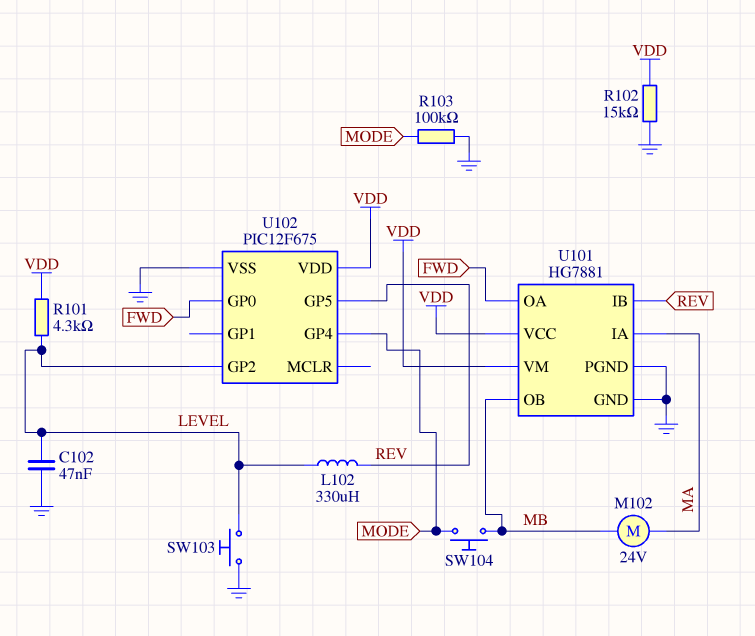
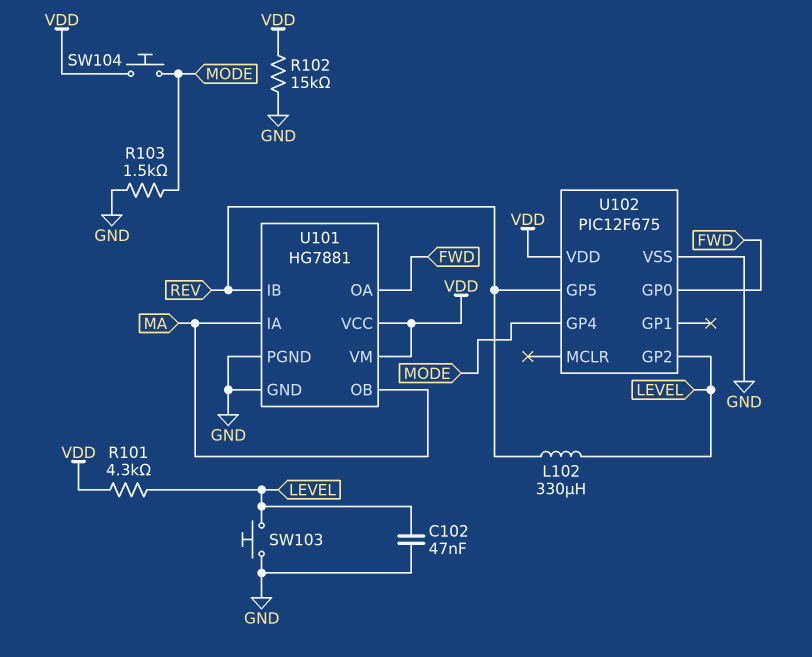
M102: motor 24V (MA, MB) -> none
R103: 100k (GND, MODE) -> 1.5k (GND, MODE)
SW104: button (MB, MODE) -> button (MODE, VDD)
U101 pin OB: MB -> MA

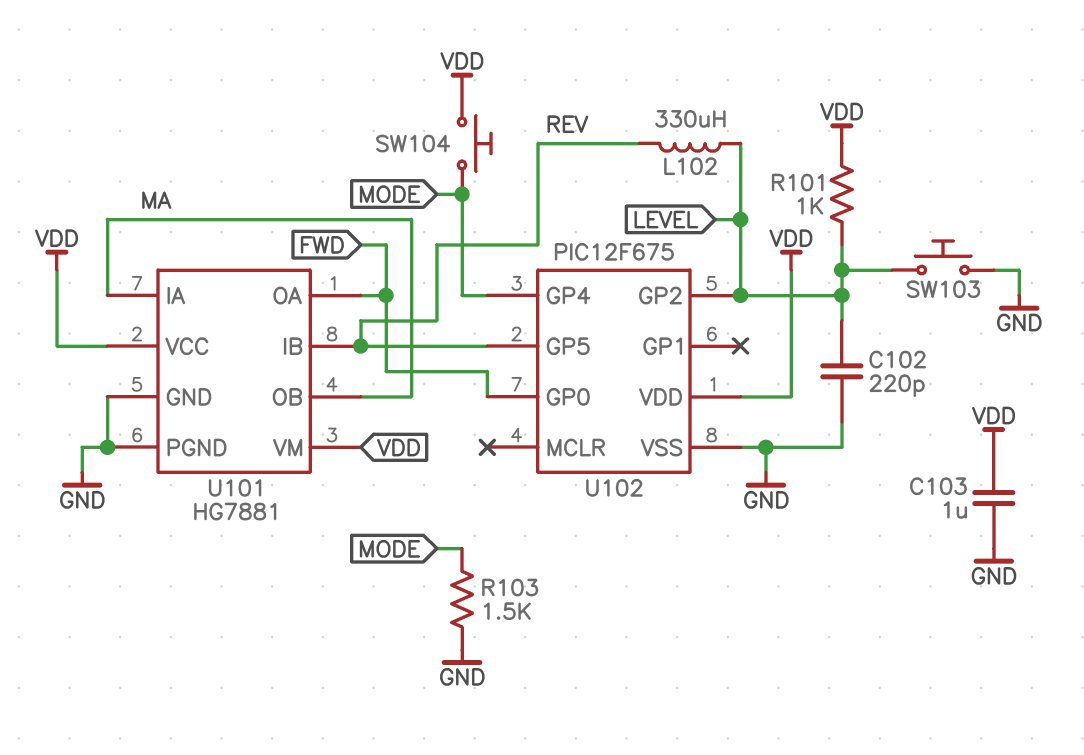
C102: 47nF (GND, LEVEL) -> 220pF (GND, LEVEL)
C103: none -> 1uF (GND, VDD)
R101: 4.3k (LEVEL, VDD) -> 1k (LEVEL, VDD)
R102: 15k (GND, VDD) -> none

